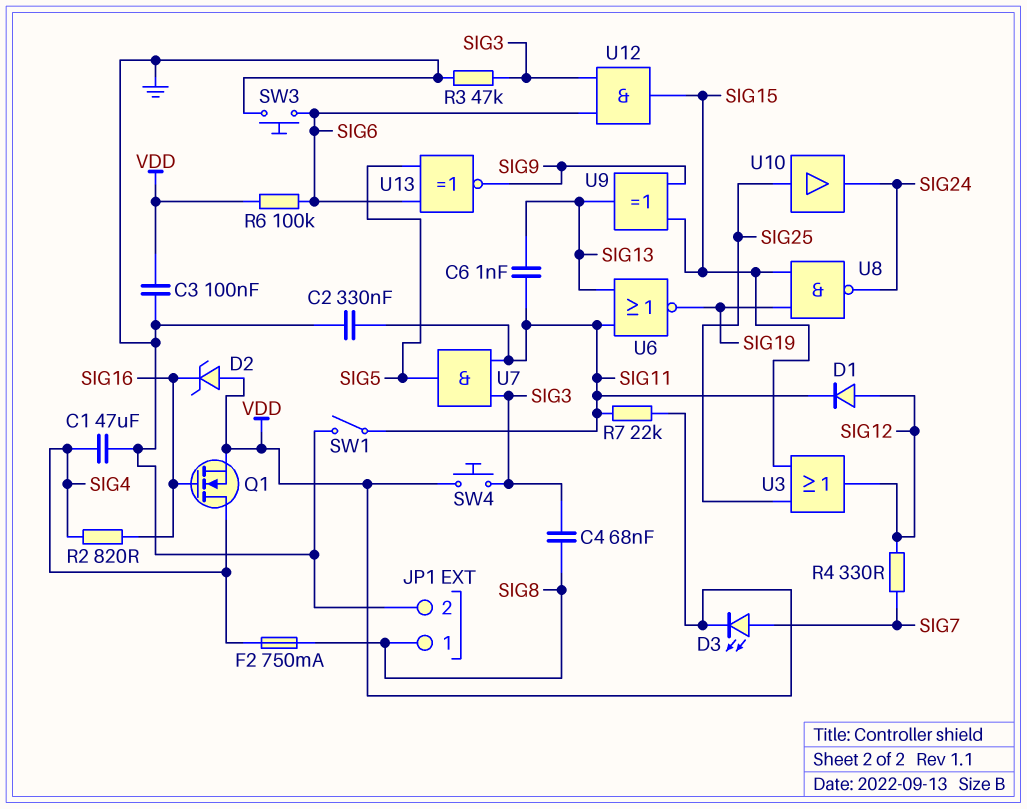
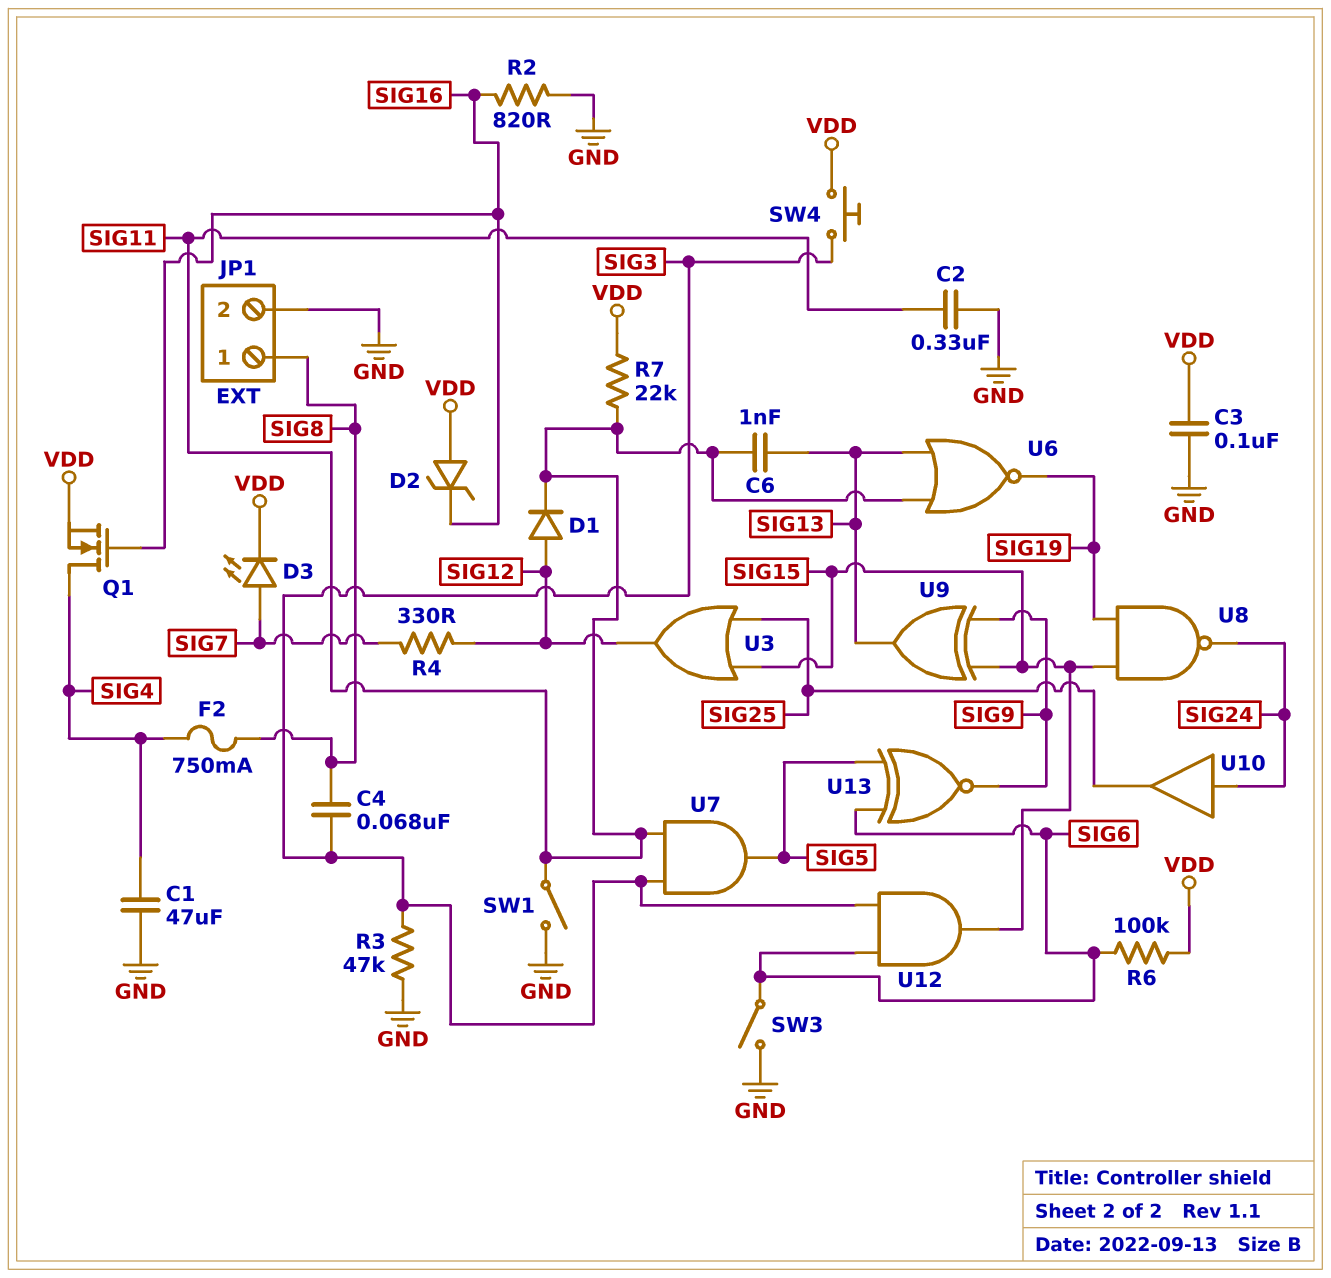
R2: 820 (SIG4, SIG16) -> 820 (GND, SIG16)
SW3: button (GND, SIG6) -> switch (GND, SIG6)
U10: buffer (in SIG25, out SIG24) -> buffer (in SIG24, out SIG25)

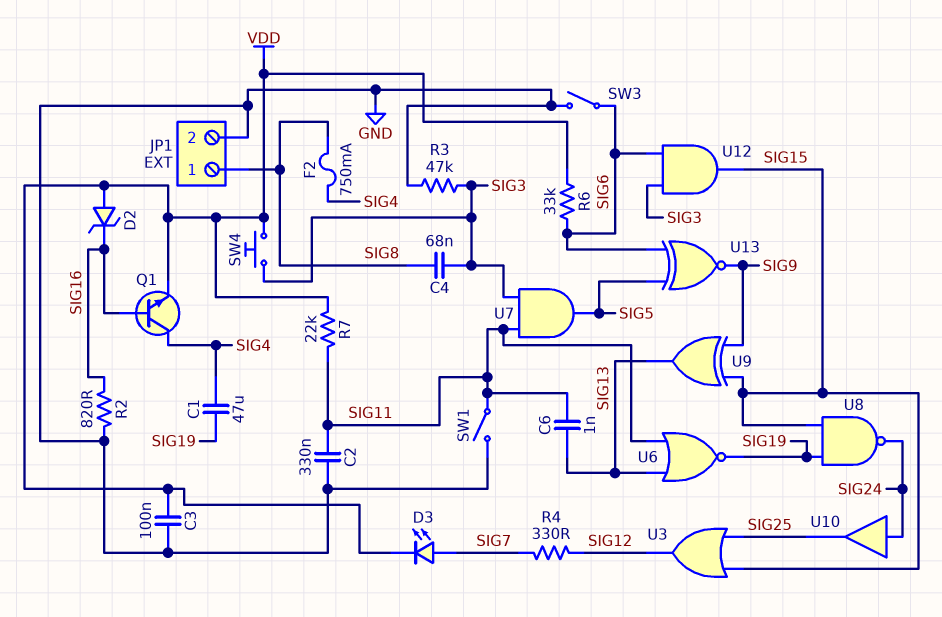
C1: 47uF (GND, SIG4) -> 47uF (SIG4, SIG19)
D1: diode (A SIG12, K SIG11) -> none
Q1: NMOS (G SIG16, D SIG4, S VDD) -> NPN (B SIG16, C SIG4, E VDD)
R6: 100k (SIG6, VDD) -> 33k (SIG6, VDD)

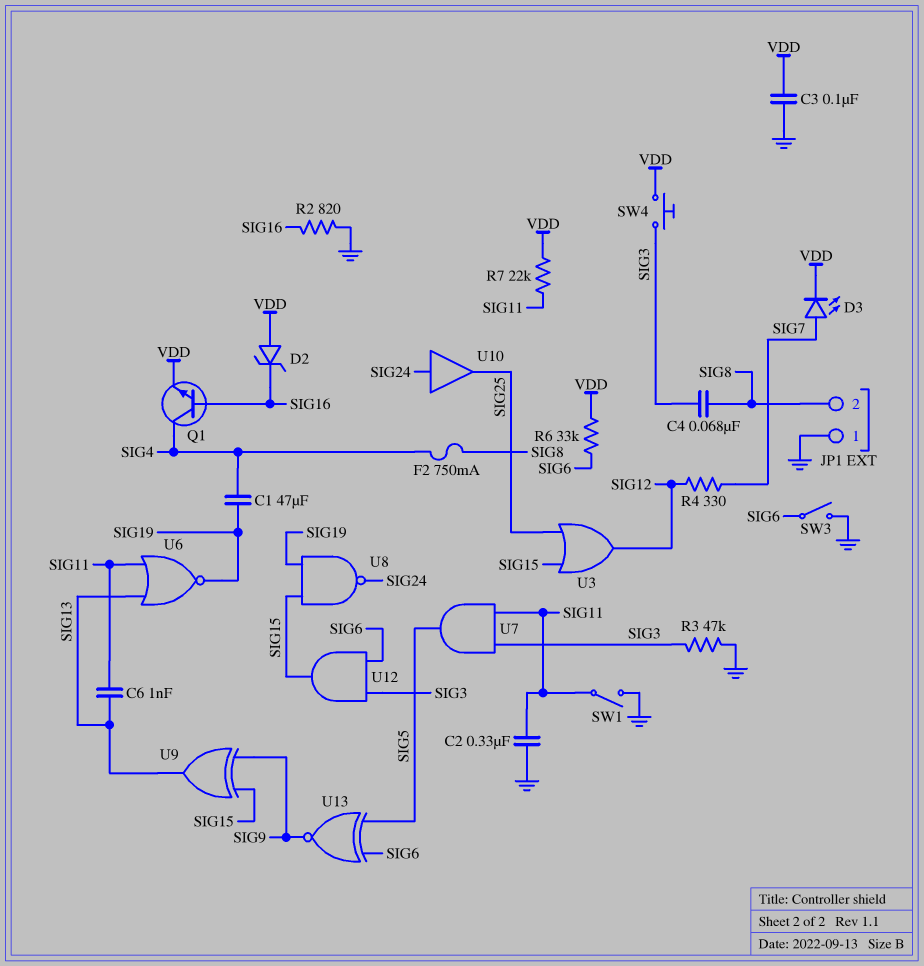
JP1 pin 1: SIG8 -> GND
JP1 pin 2: GND -> SIG8

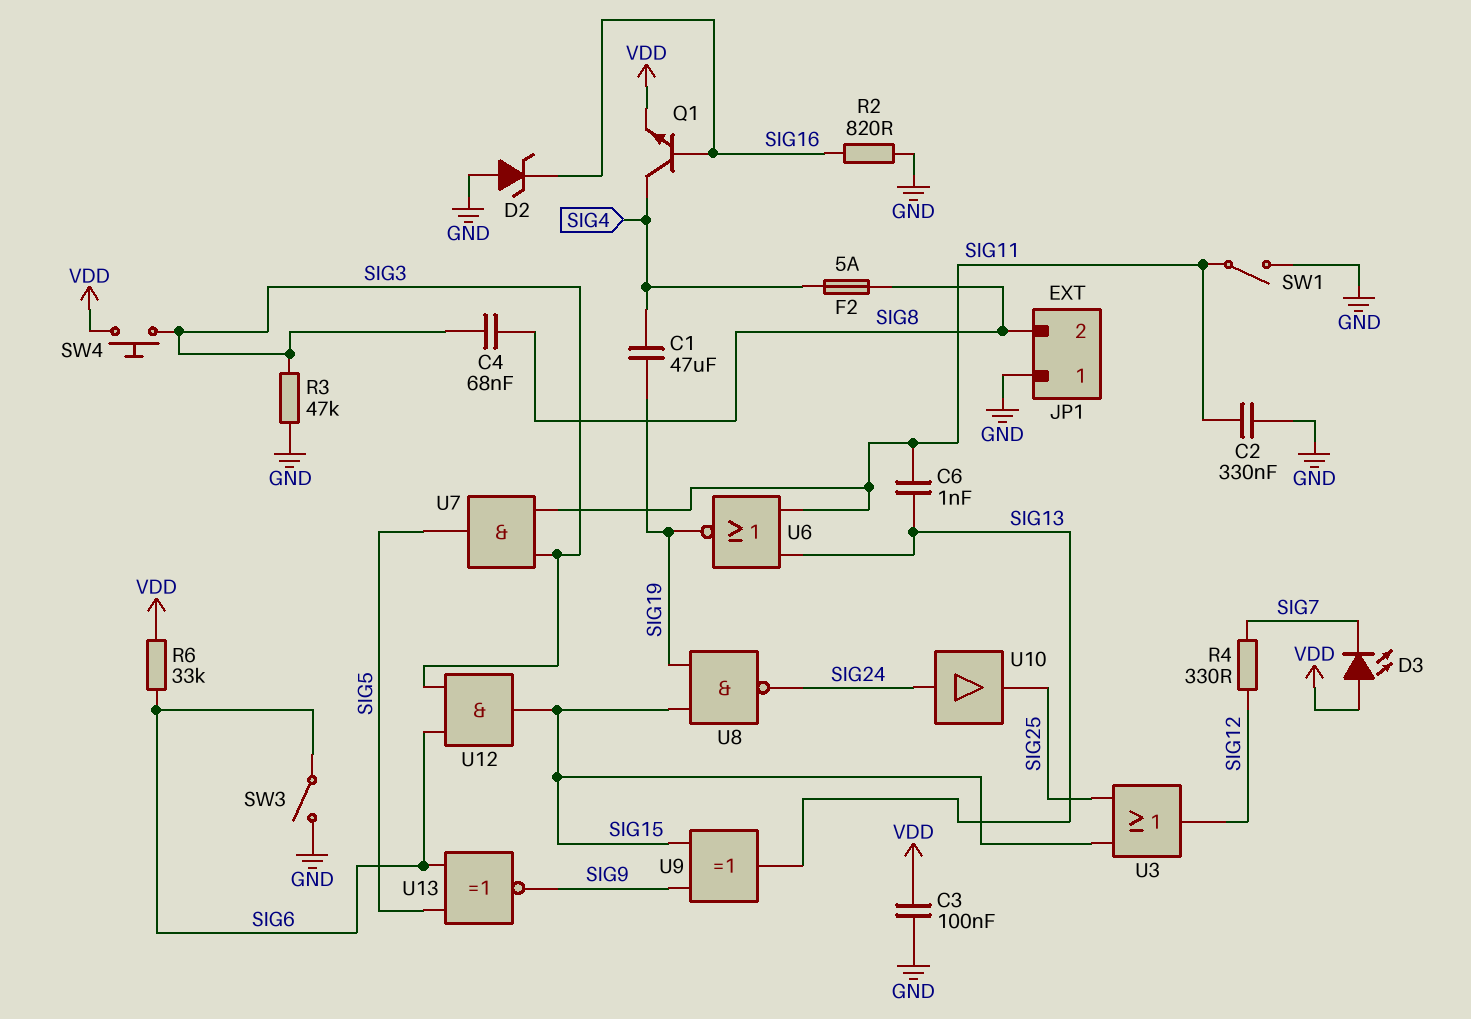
D2: zener (A VDD, K SIG16) -> zener (A GND, K SIG16)
D3: LED (A SIG7, K VDD) -> LED (A VDD, K SIG7)
F2: 750mA (SIG4, SIG8) -> 5A (SIG4, SIG8)
R7: 22k (SIG11, VDD) -> none

